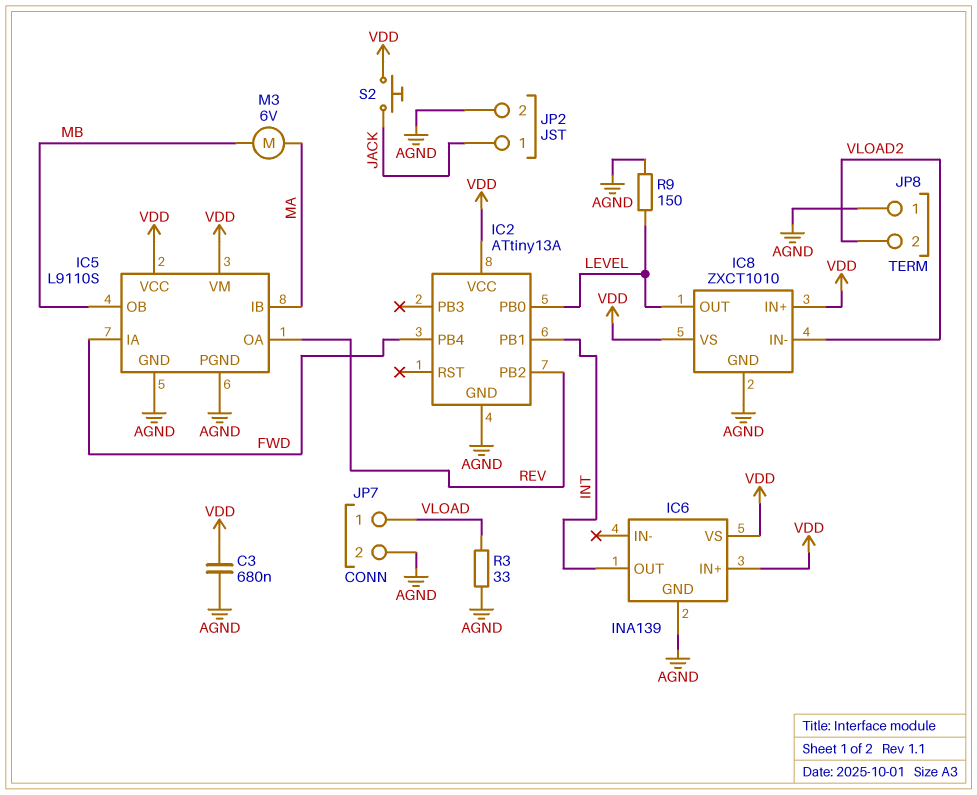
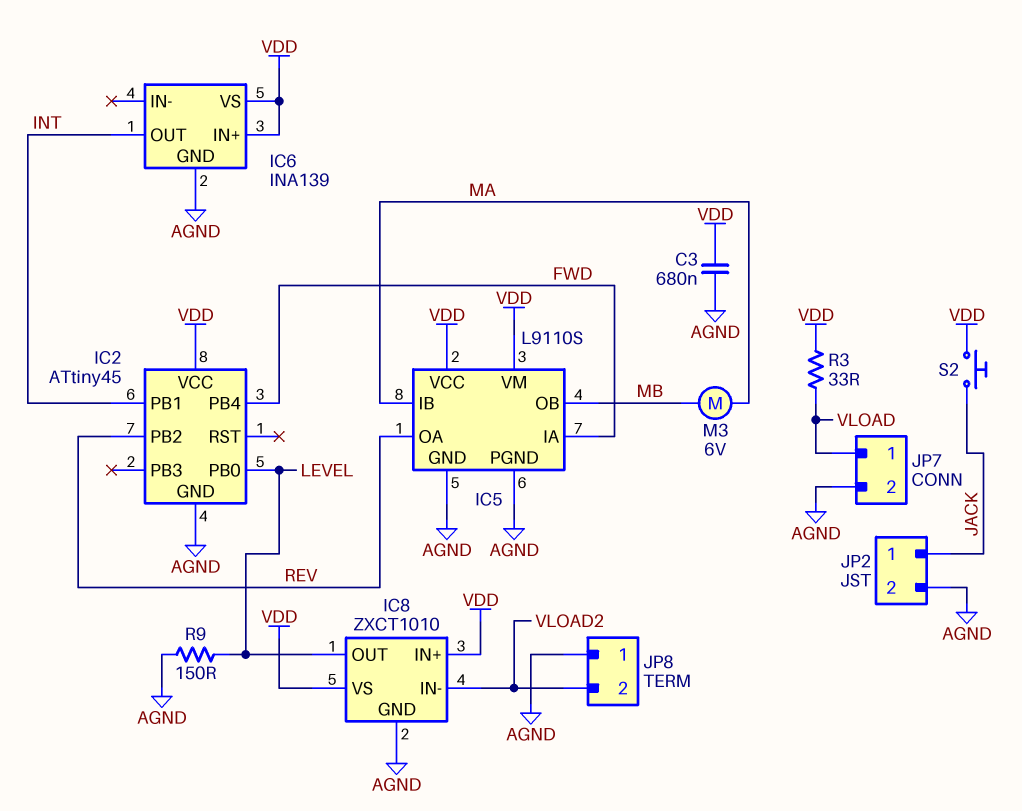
IC2: ATtiny13A -> ATtiny45
R3: 33 (AGND, VLOAD) -> 33 (VDD, VLOAD)

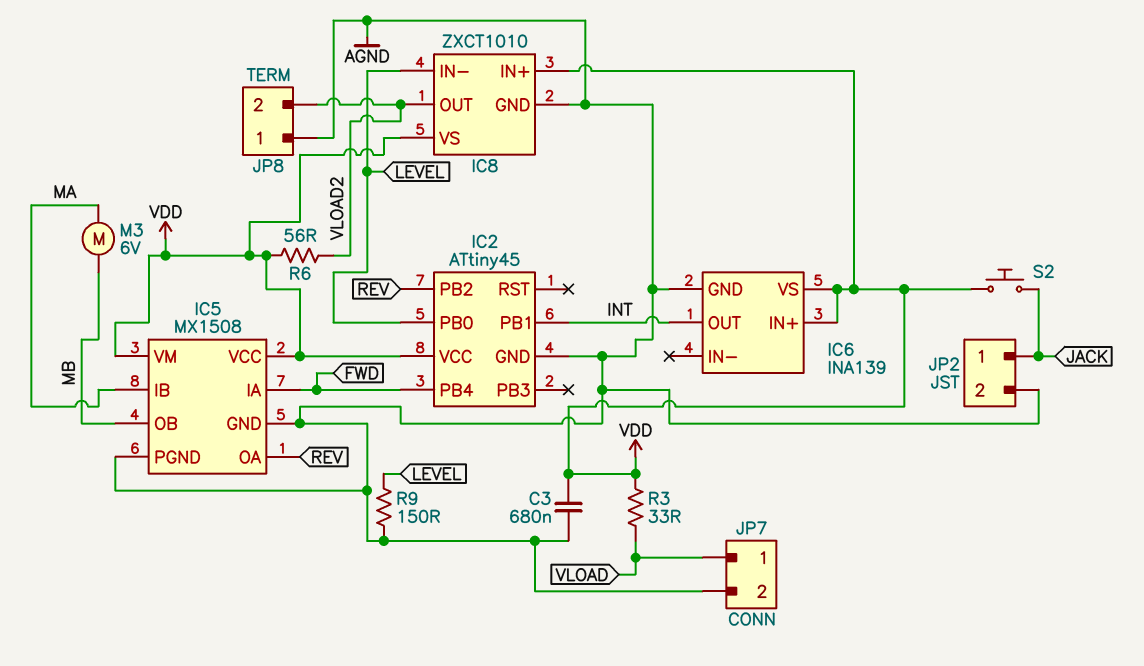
IC5: L9110S -> MX1508
IC8 pin IN-: VLOAD2 -> LEVEL
IC8 pin OUT: LEVEL -> VLOAD2
R6: none -> 56 (VDD, VLOAD2)

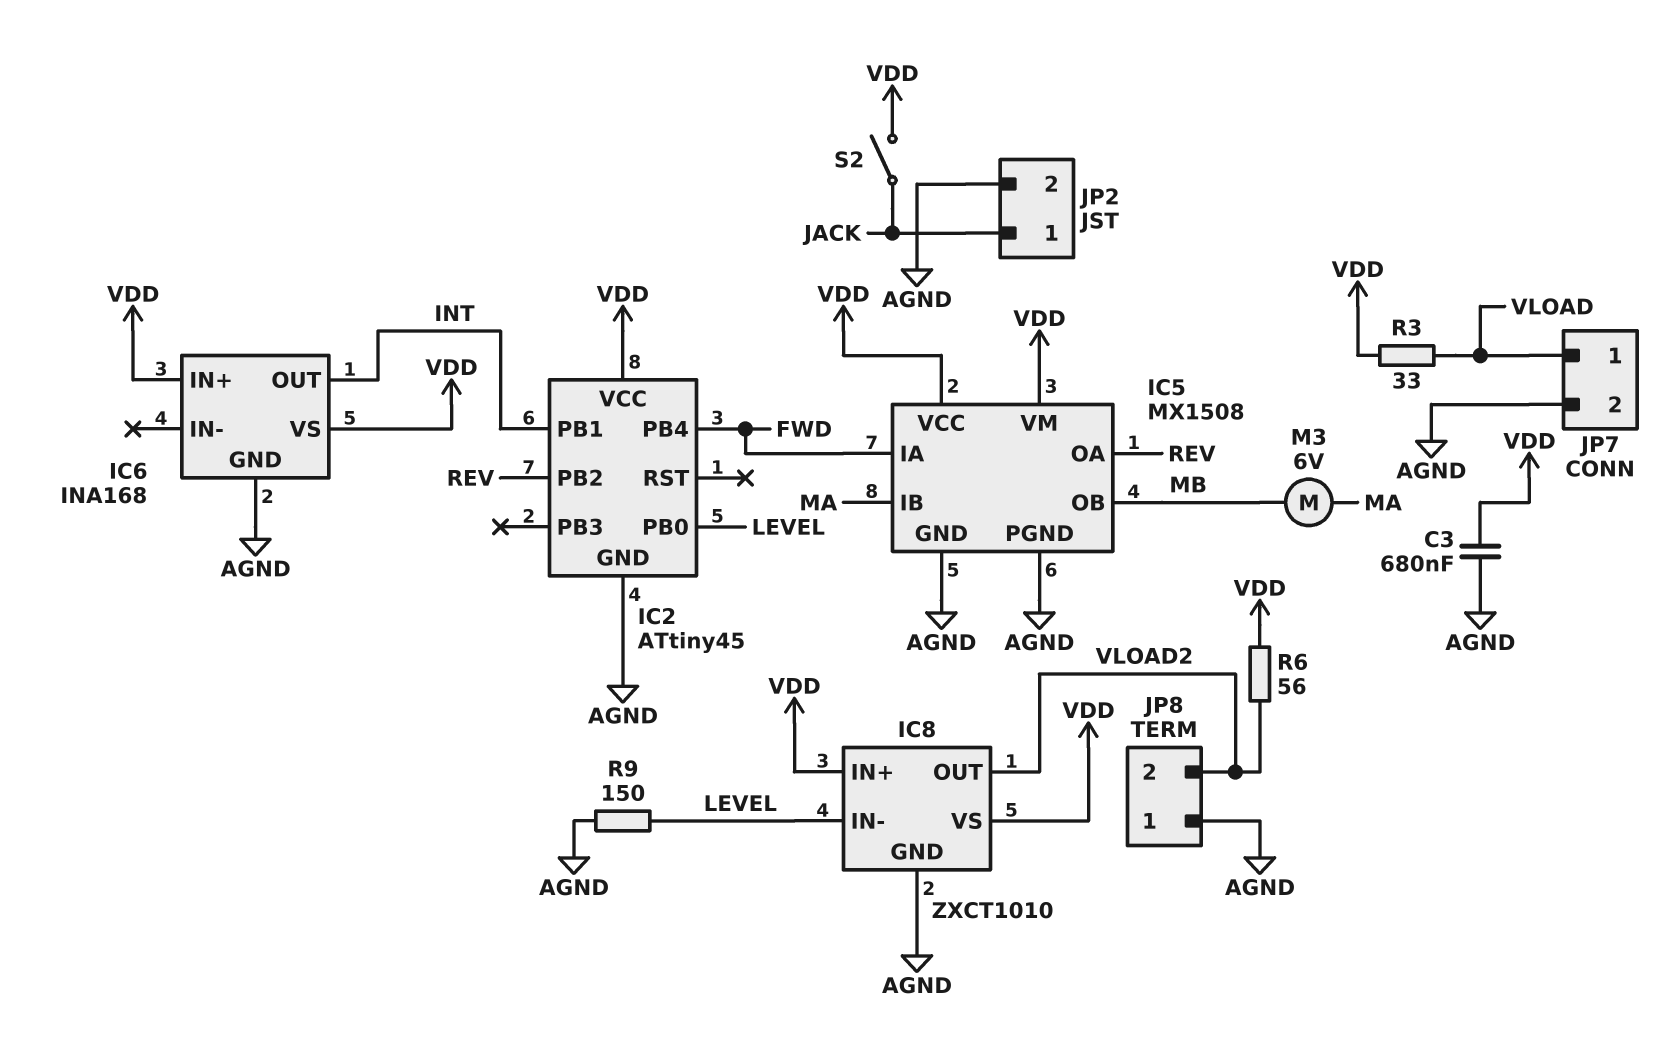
IC6: INA139 -> INA168
S2: button (JACK, VDD) -> switch (JACK, VDD)

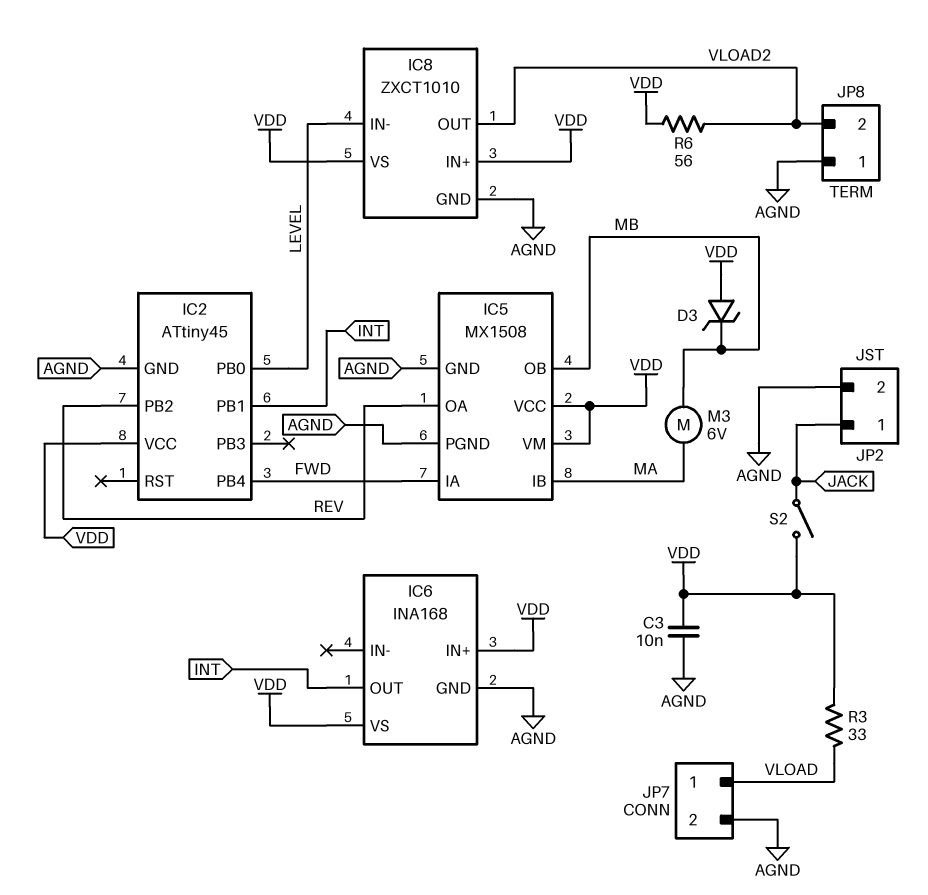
C3: 680nF (AGND, VDD) -> 10nF (AGND, VDD)
D3: none -> zener (A VDD, K MB)
R9: 150 (AGND, LEVEL) -> none

